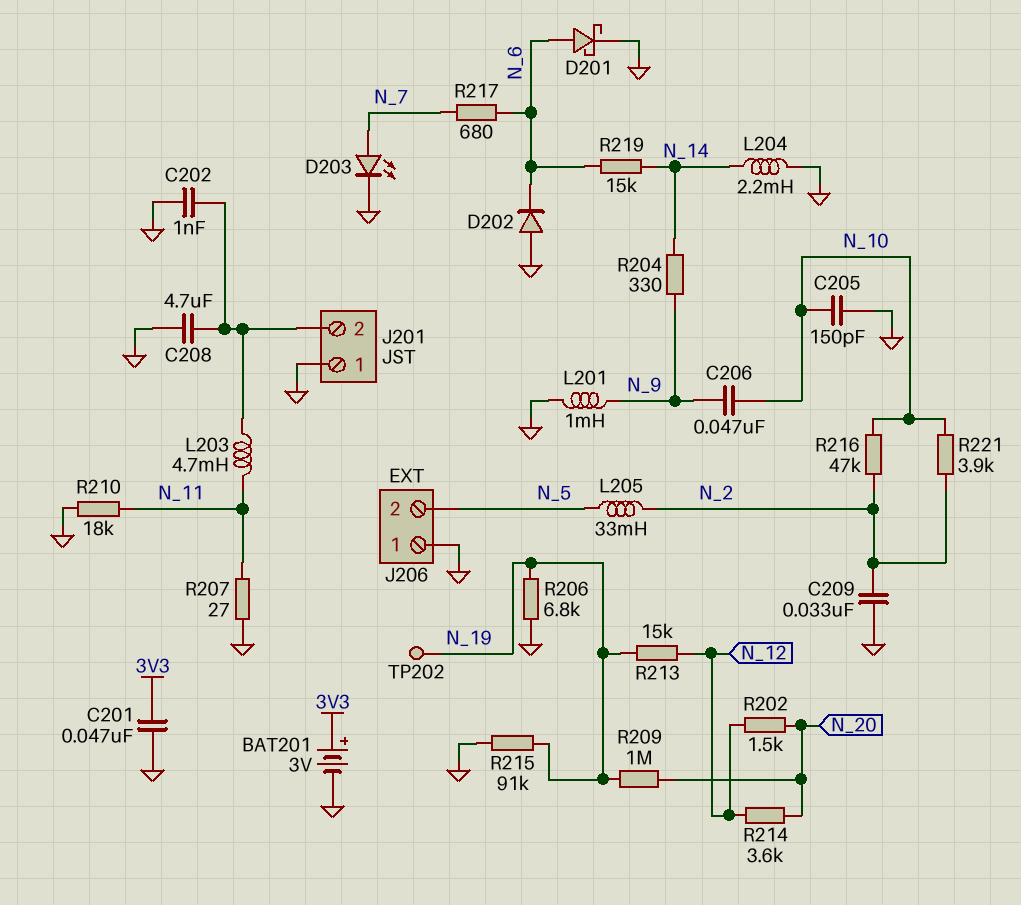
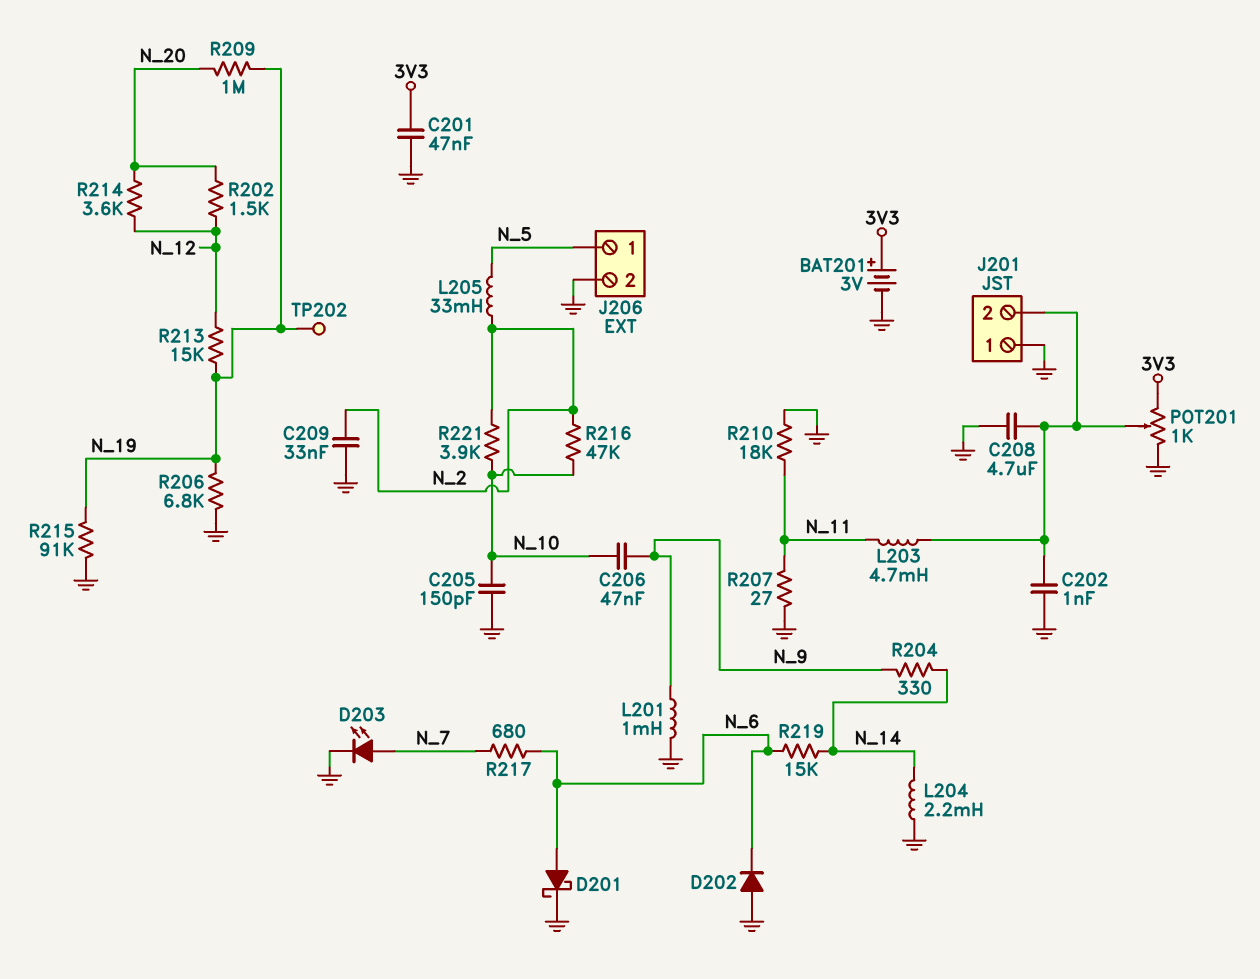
J206 pin 1: GND -> N_5
J206 pin 2: N_5 -> GND
POT201: none -> 1k (3V3, GND, wiper J201/2)

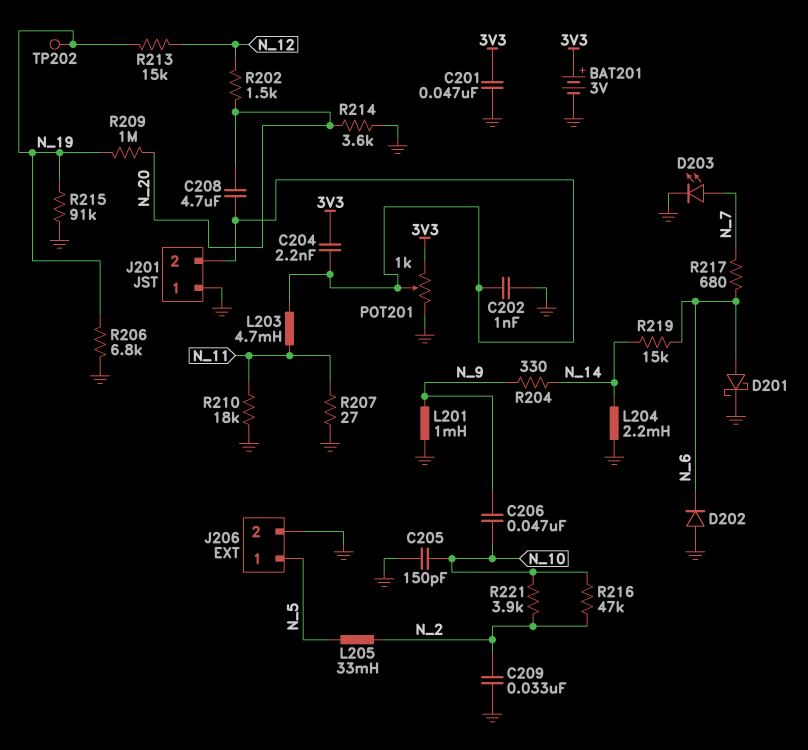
C204: none -> 2.2nF (3V3, J201/2)
C208: 4.7uF (GND, J201/2) -> 4.7uF (J201/2, N_20)
R214: 3.6k (N_12, N_20) -> 3.6k (GND, N_20)

